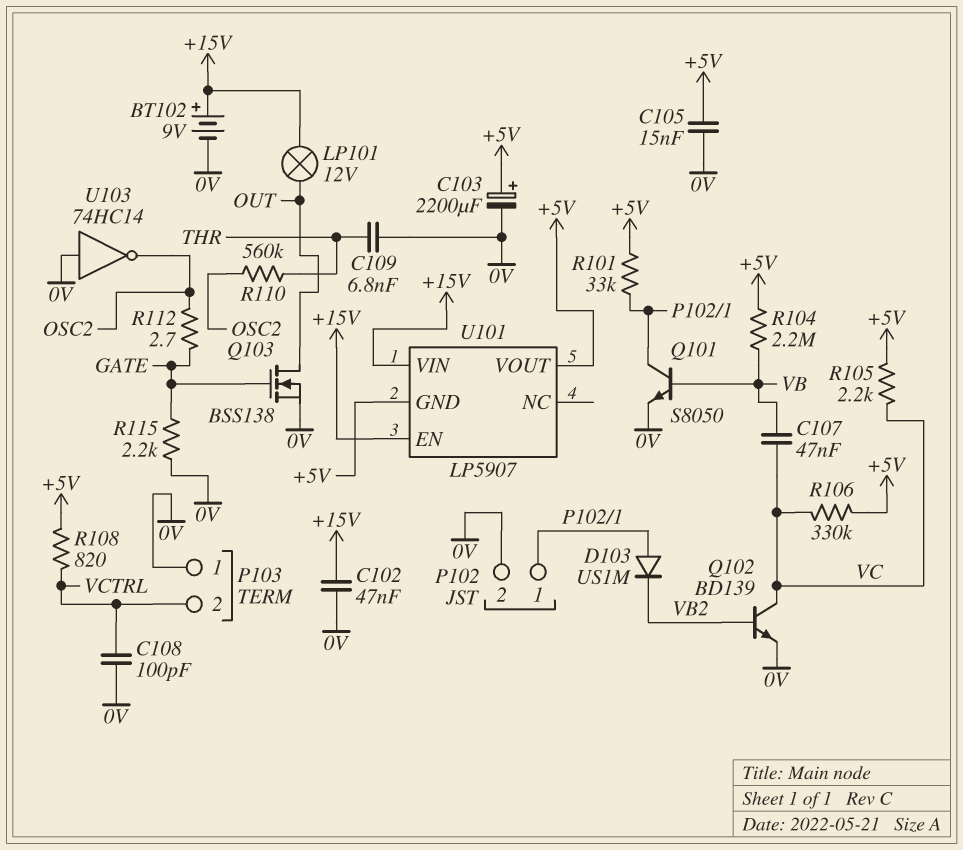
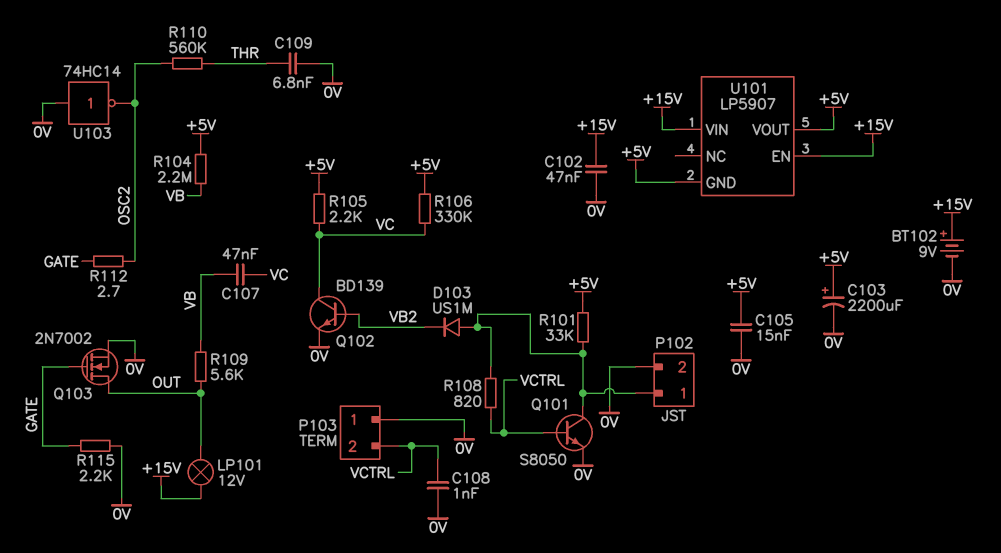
C108: 100pF (0V, VCTRL) -> 1nF (0V, VCTRL)
Q101: NPN S8050 (B VB, C P102/1, E 0V) -> NPN S8050 (B VCTRL, C P102/1, E 0V)
Q103: NMOS BSS138 (G GATE, D OUT, S 0V) -> NMOS 2N7002 (G GATE, D OUT, S 0V)
R108: 820 (+5V, VCTRL) -> 820 (P102/1, VCTRL)
R109: none -> 5.6k (OUT, VB)

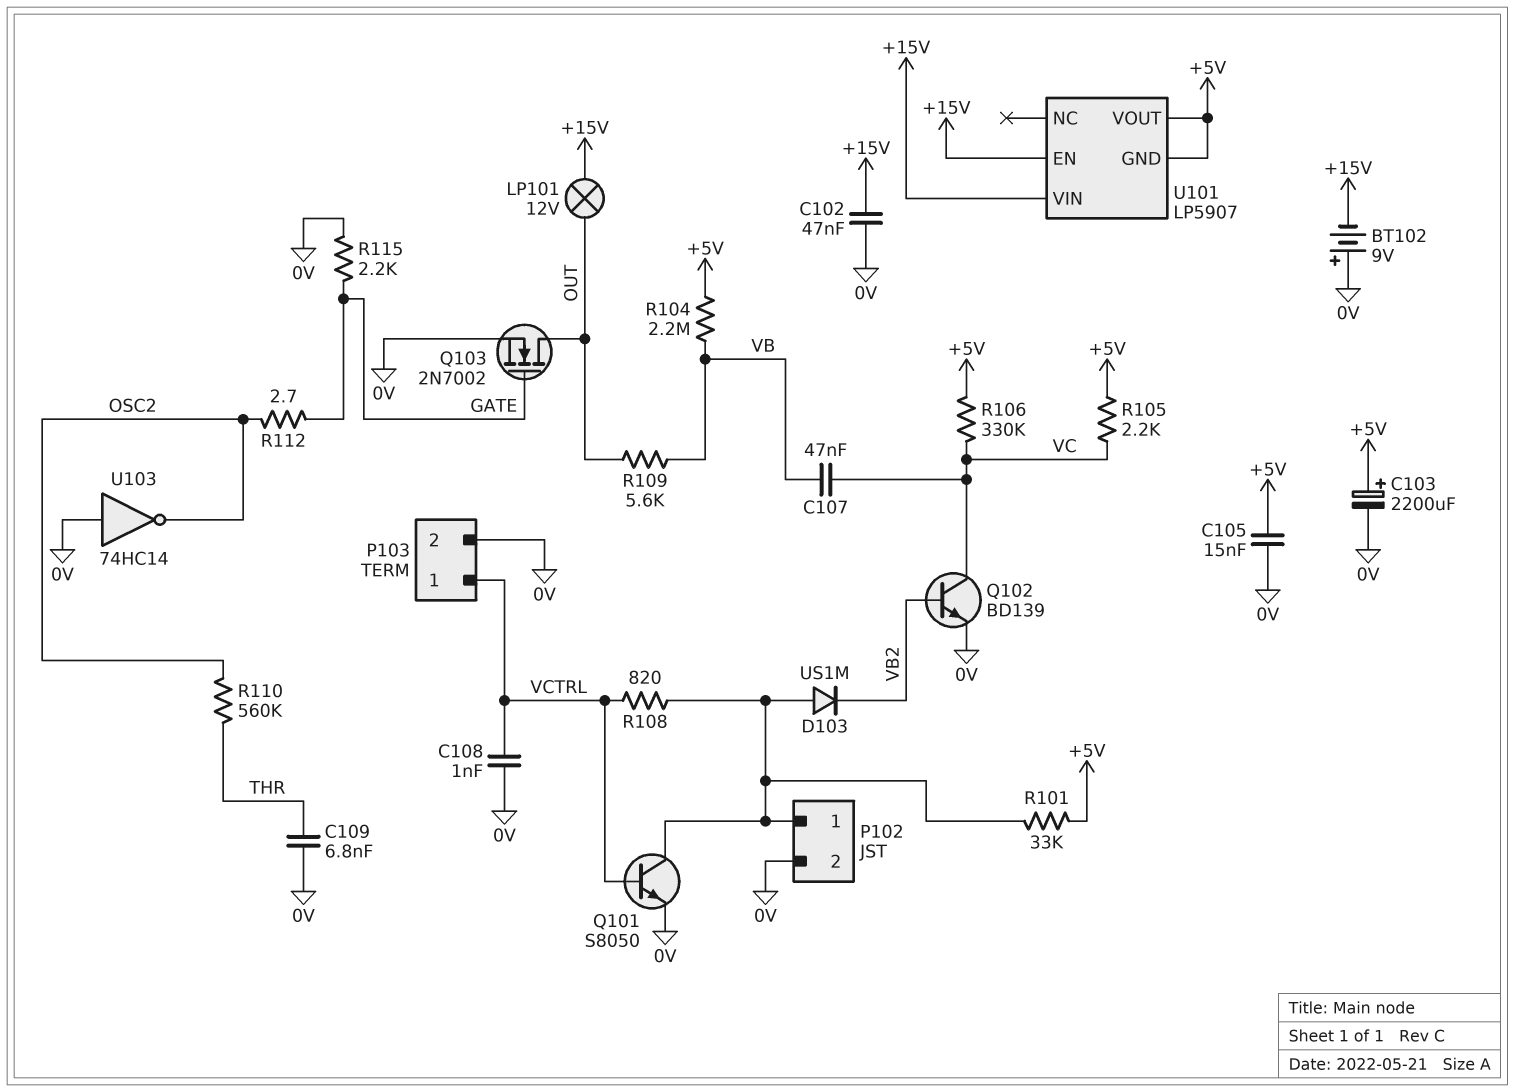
BT102: 9V (plus +15V, minus 0V) -> 9V (plus 0V, minus +15V)
P103 pin 1: 0V -> VCTRL
P103 pin 2: VCTRL -> 0V

